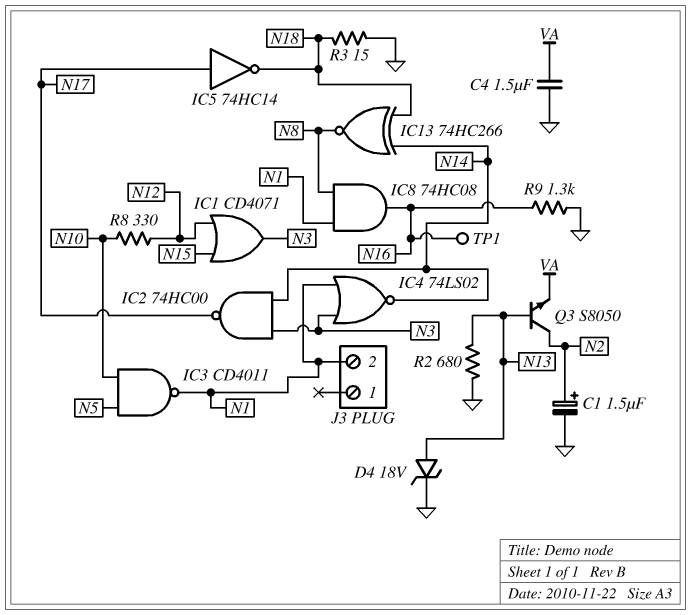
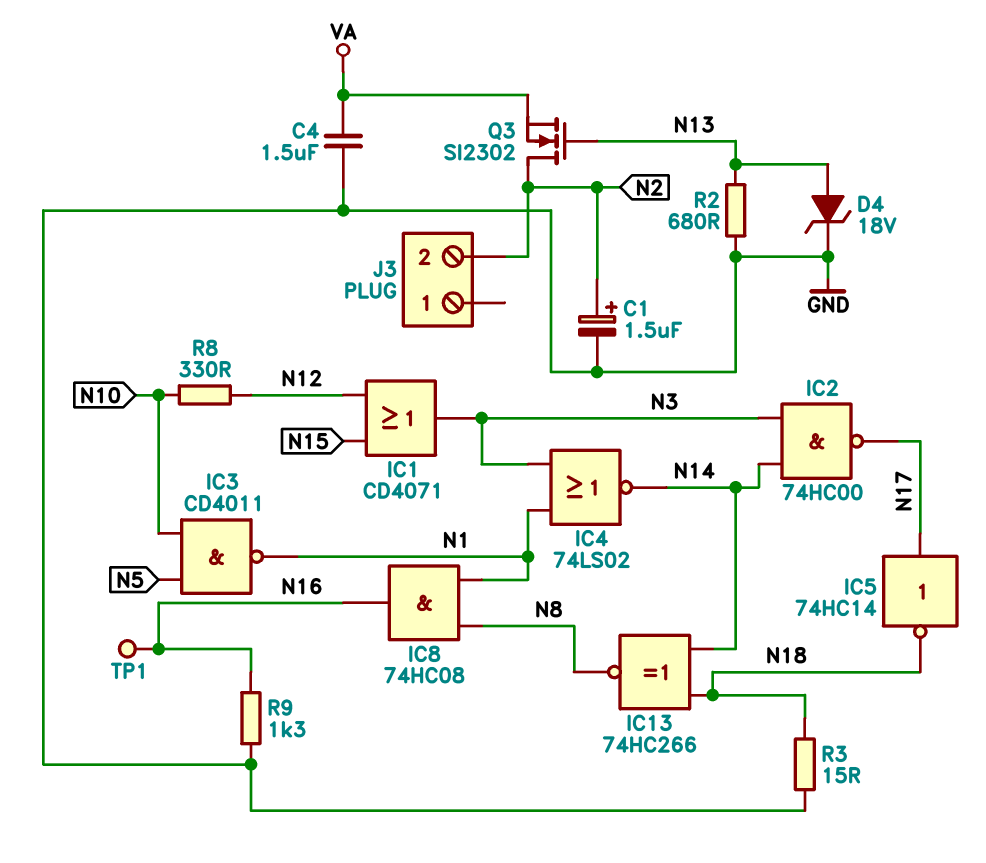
J3 pin 2: N1 -> N2
Q3: NPN S8050 (B N13, C N2, E VA) -> NMOS SI2302 (G N13, D N2, S VA)

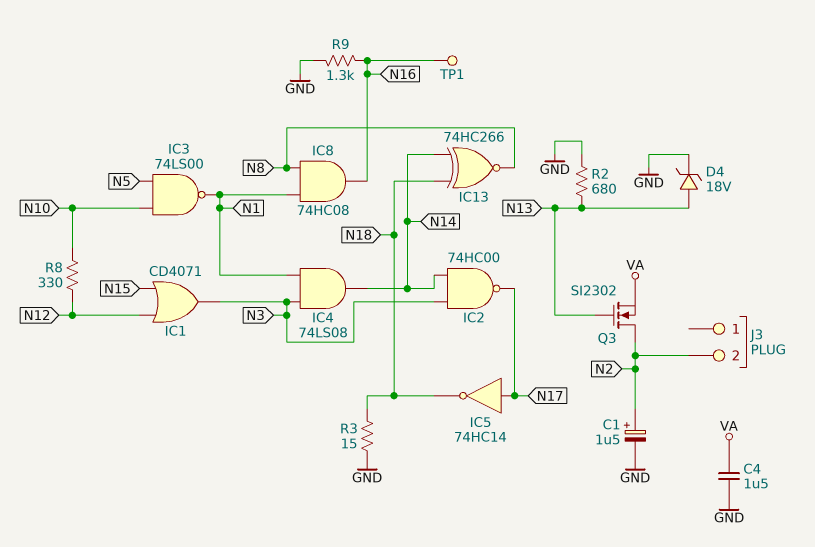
IC3: NAND CD4011 (in N5, in N10, out N1) -> NAND 74LS00 (in N5, in N10, out N1)
IC4: NOR 74LS02 (in N1, in N3, out N14) -> AND 74LS08 (in N1, in N3, out N14)

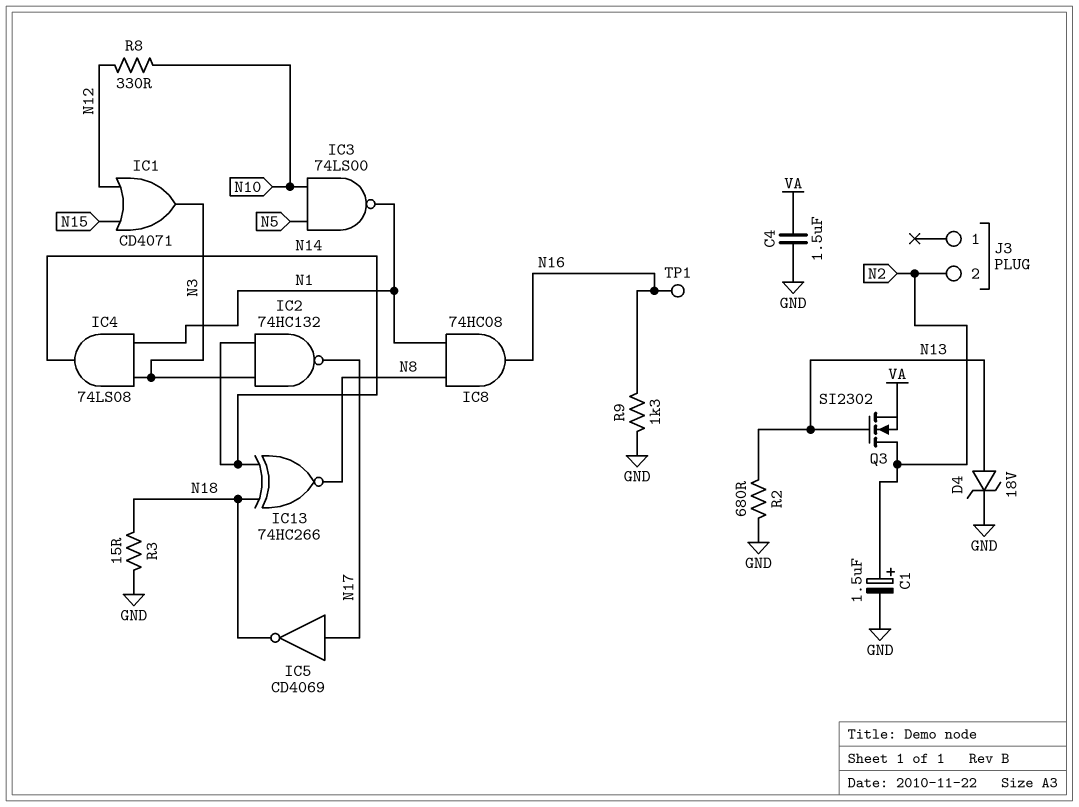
IC2: NAND 74HC00 (in N3, in N14, out N17) -> NAND 74HC132 (in N3, in N14, out N17)
IC5: NOT 74HC14 (in N17, out N18) -> NOT CD4069 (in N17, out N18)

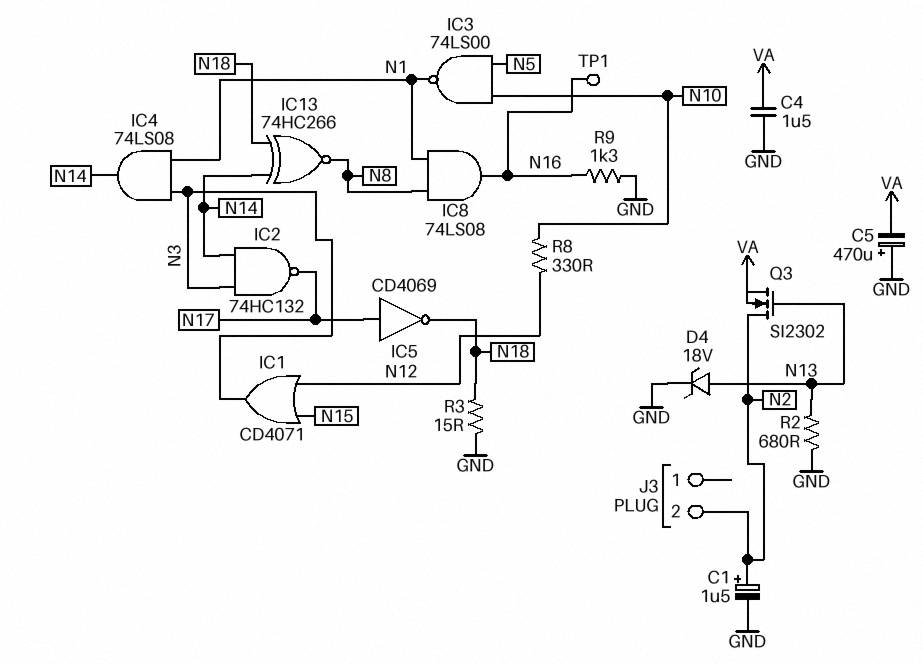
C5: none -> 470uF (plus GND, minus VA)
IC8: AND 74HC08 (in N1, in N8, out N16) -> AND 74LS08 (in N1, in N8, out N16)

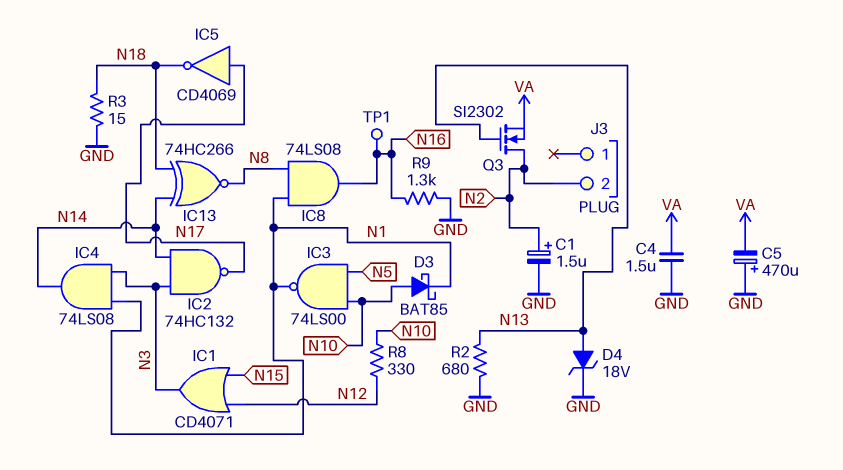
D3: none -> schottky BAT85 (A N10, K N1)

